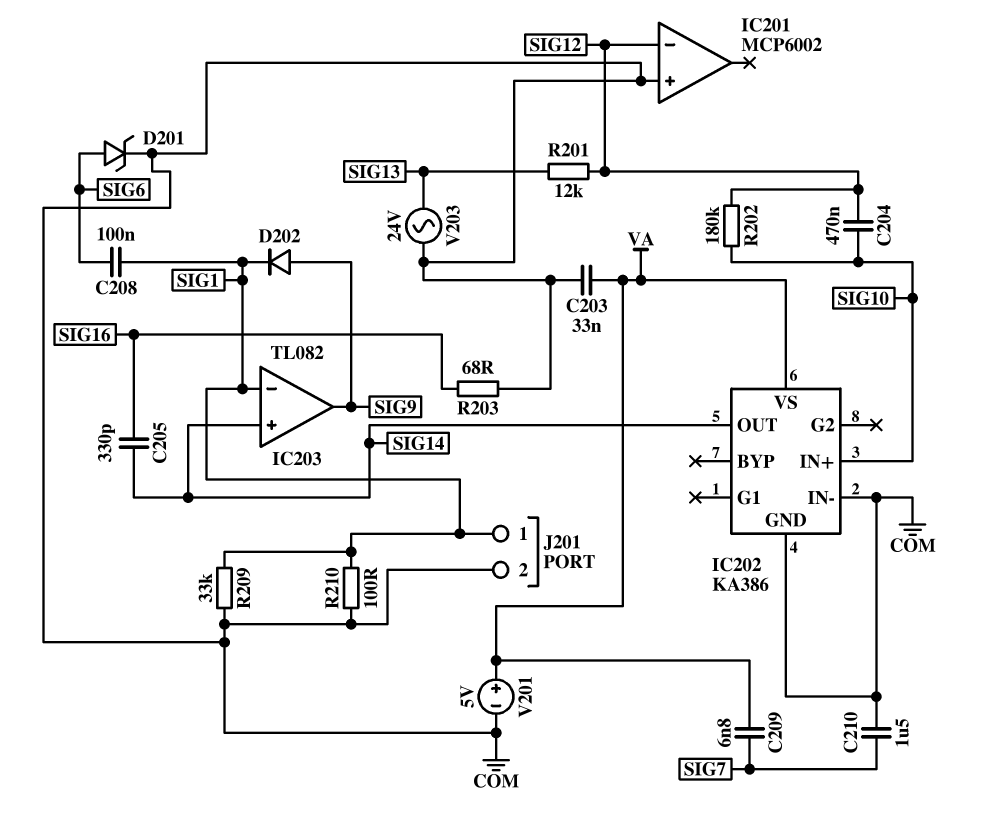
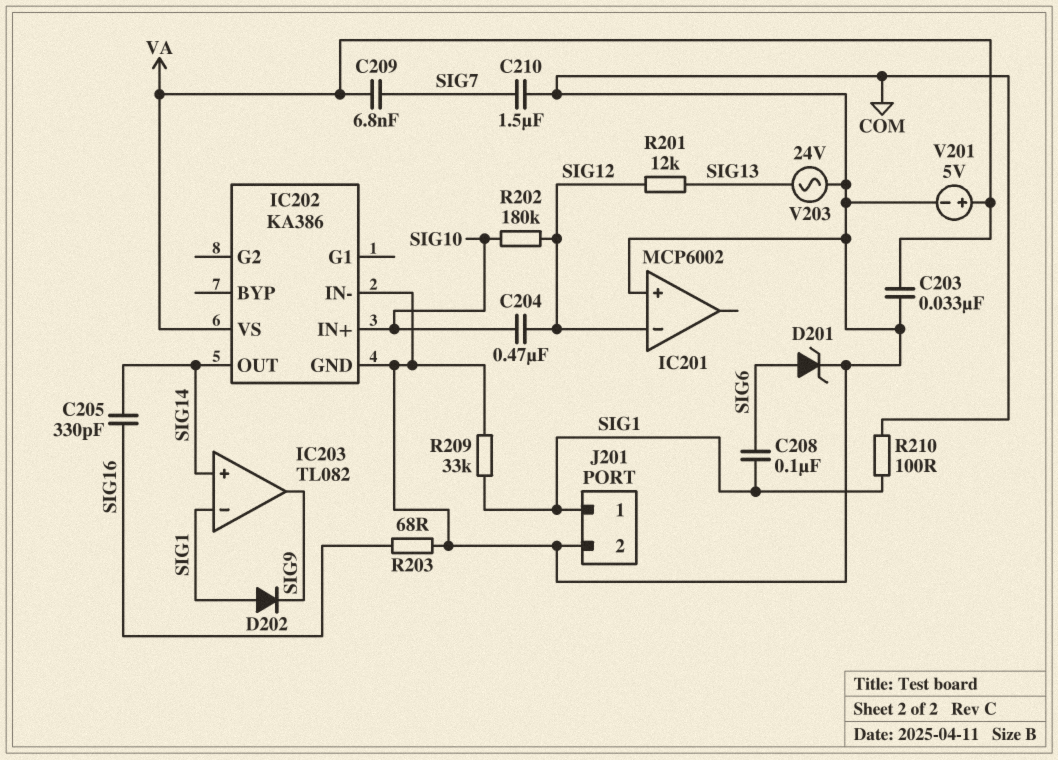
D202: diode (A SIG9, K SIG1) -> diode (A SIG1, K SIG9)

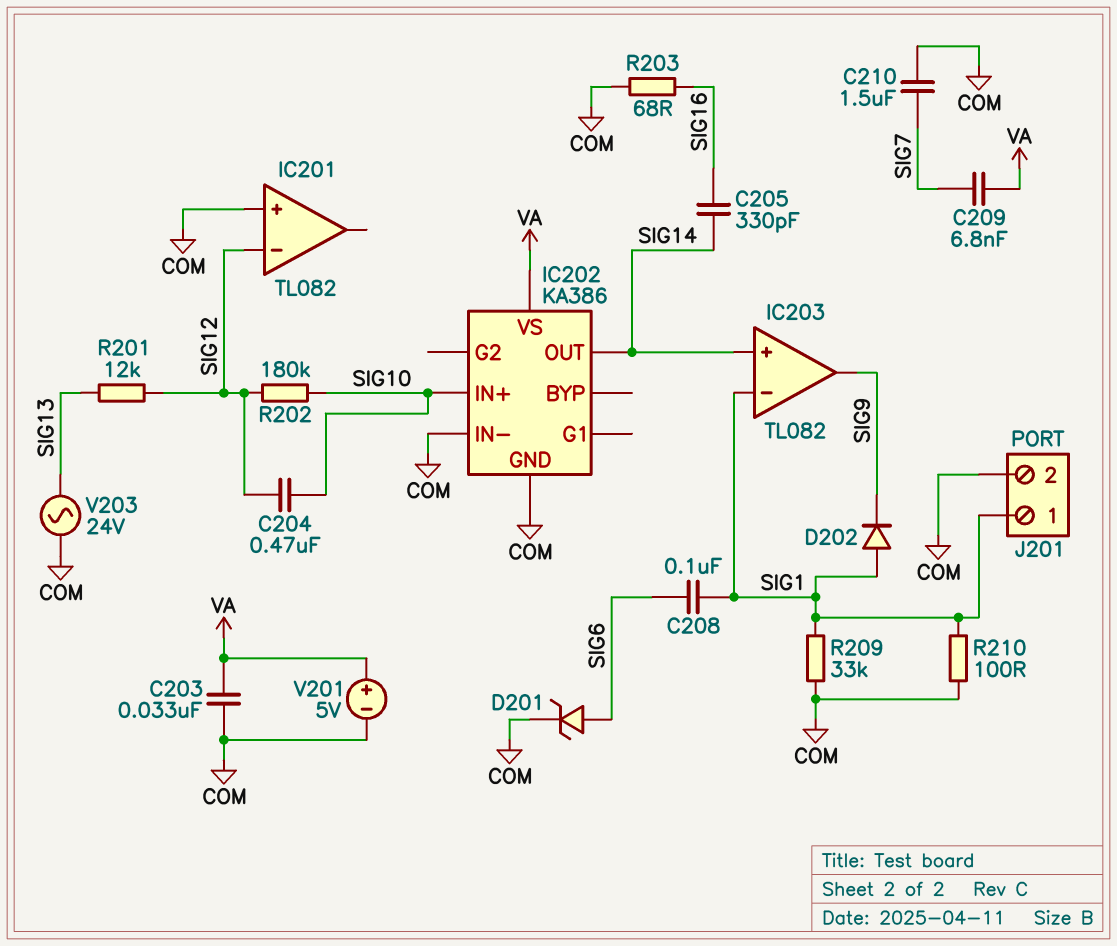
IC201: MCP6002 -> TL082

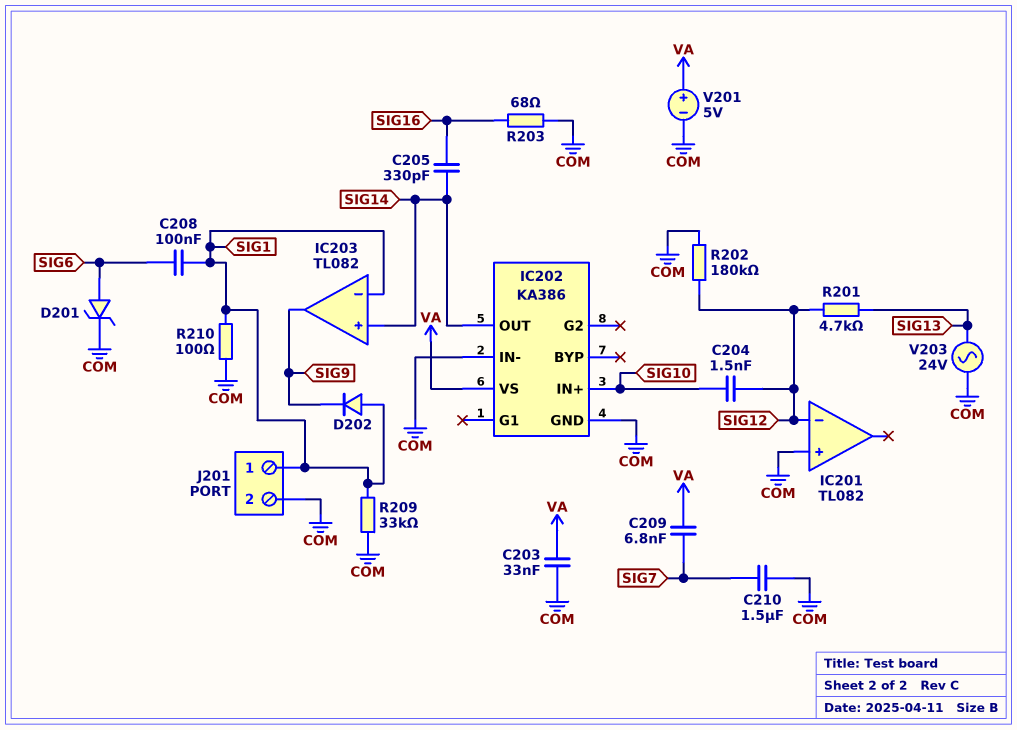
C204: 470nF (SIG10, SIG12) -> 1.5nF (SIG10, SIG12)
R201: 12k (SIG12, SIG13) -> 4.7k (SIG12, SIG13)
R202: 180k (SIG10, SIG12) -> 180k (COM, SIG12)

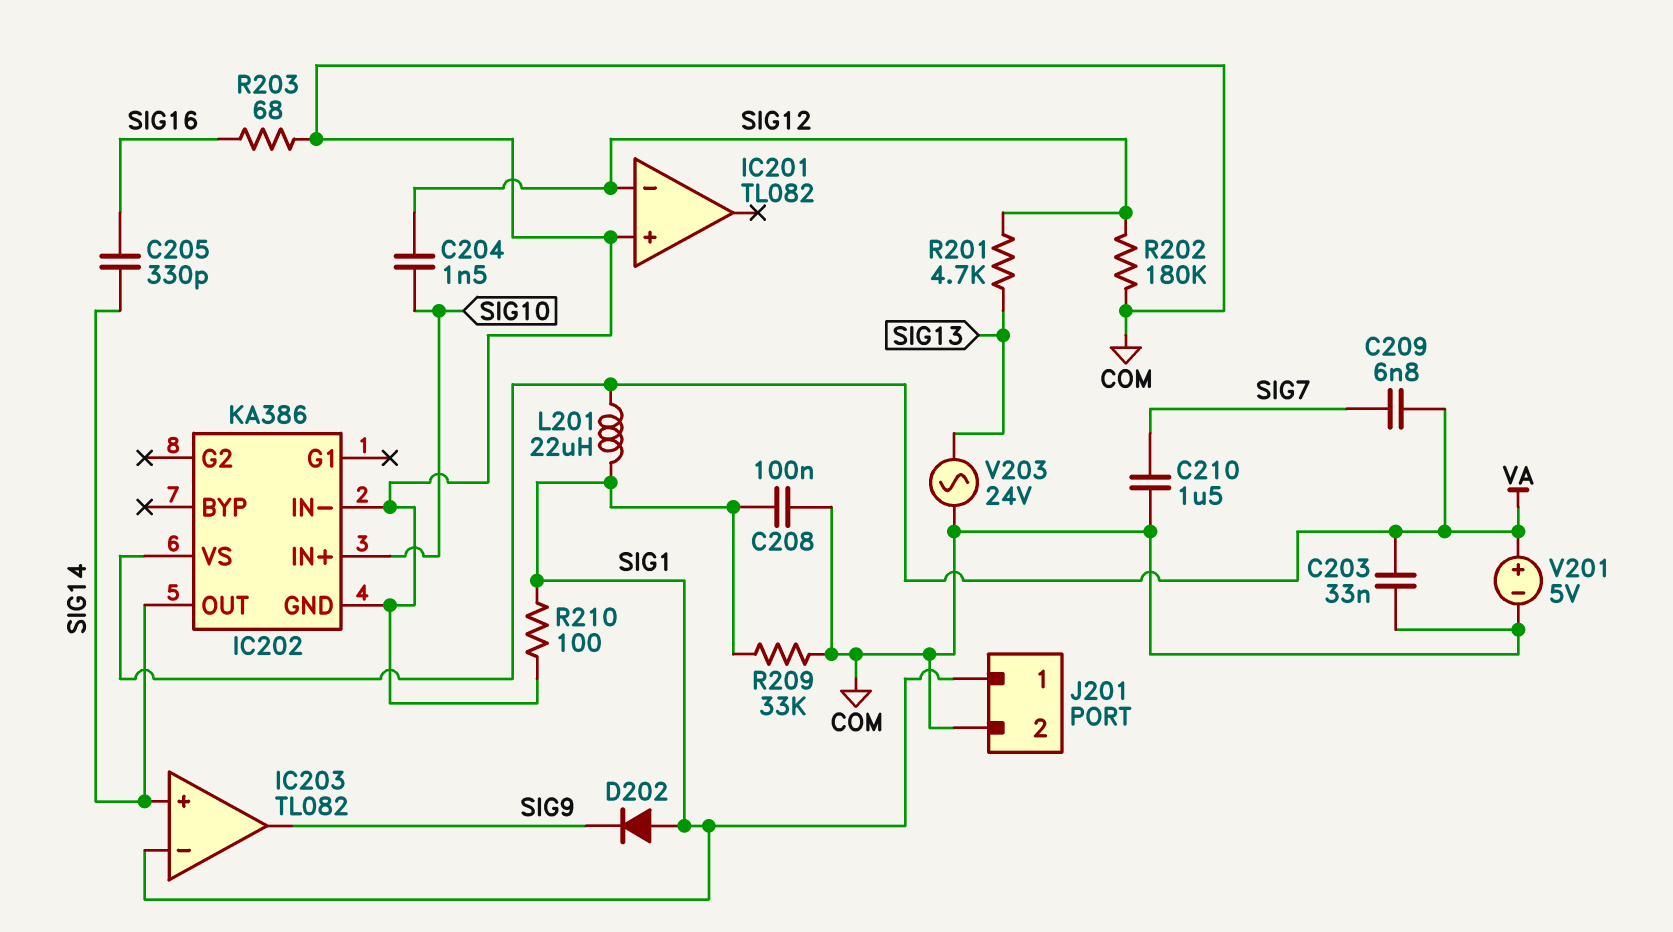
C208: 100nF (SIG1, SIG6) -> 100nF (COM, SIG1)
D201: zener (A SIG6, K COM) -> none
L201: none -> 22uH (SIG1, VA)

